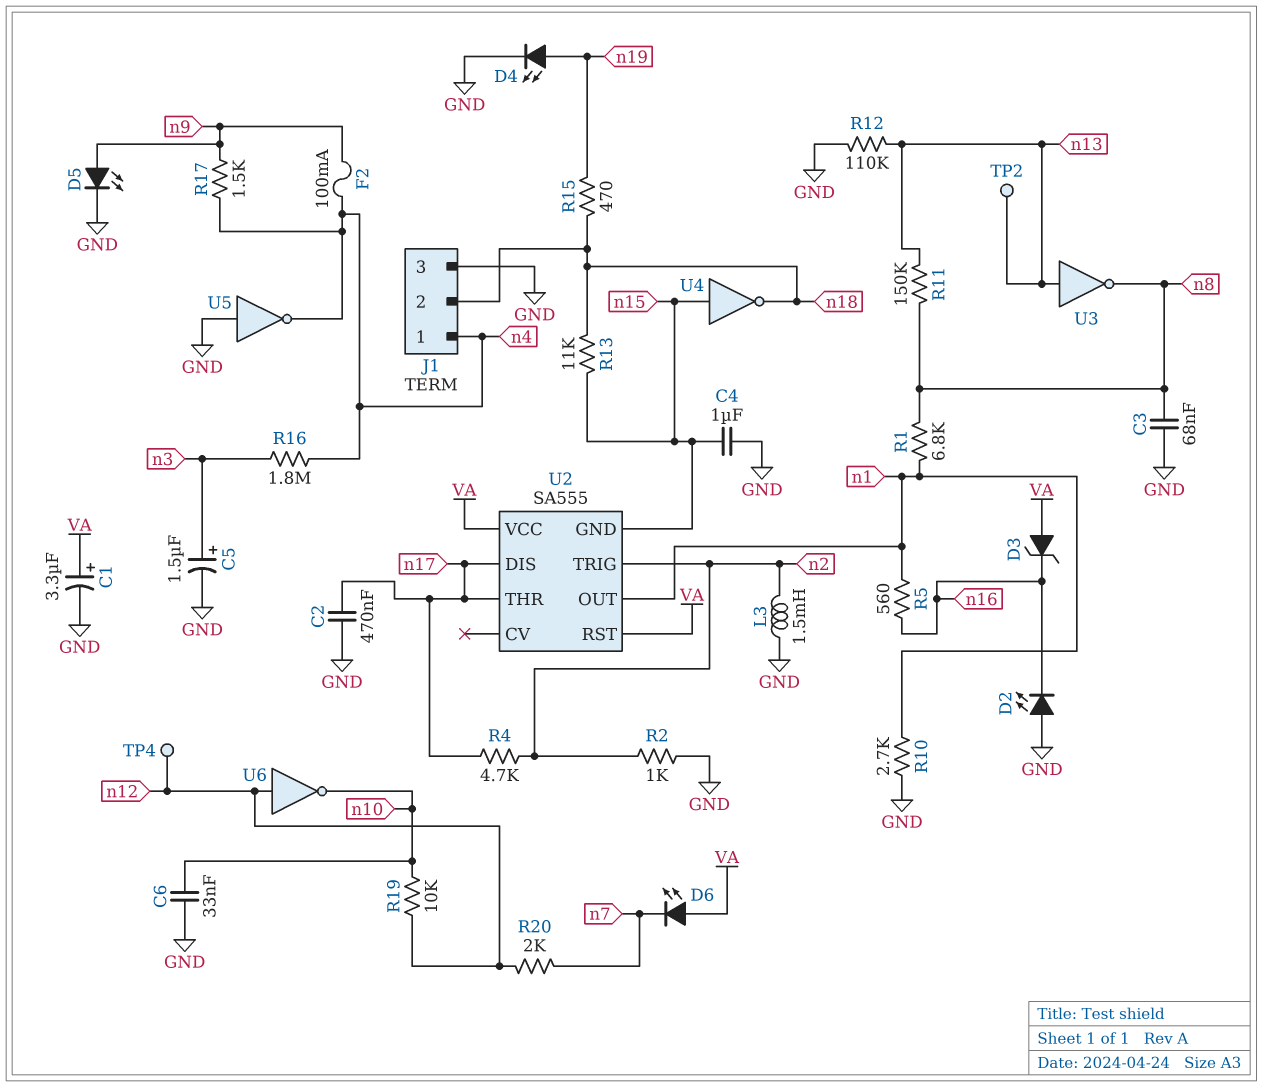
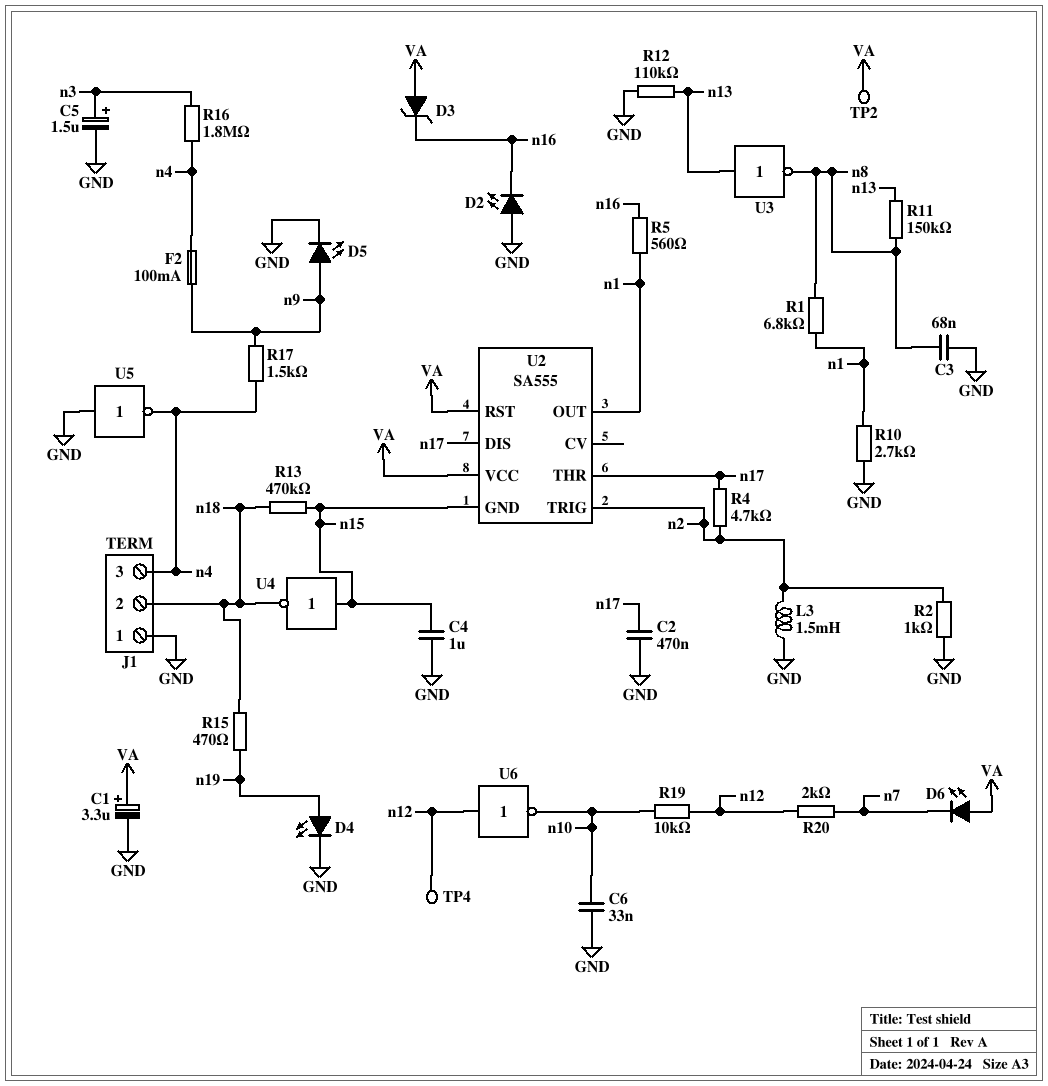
J1 pin 1: n4 -> GND
J1 pin 3: GND -> n4
R13: 11k (n15, n18) -> 470k (n15, n18)
TP2: test point (n13) -> test point (VA)

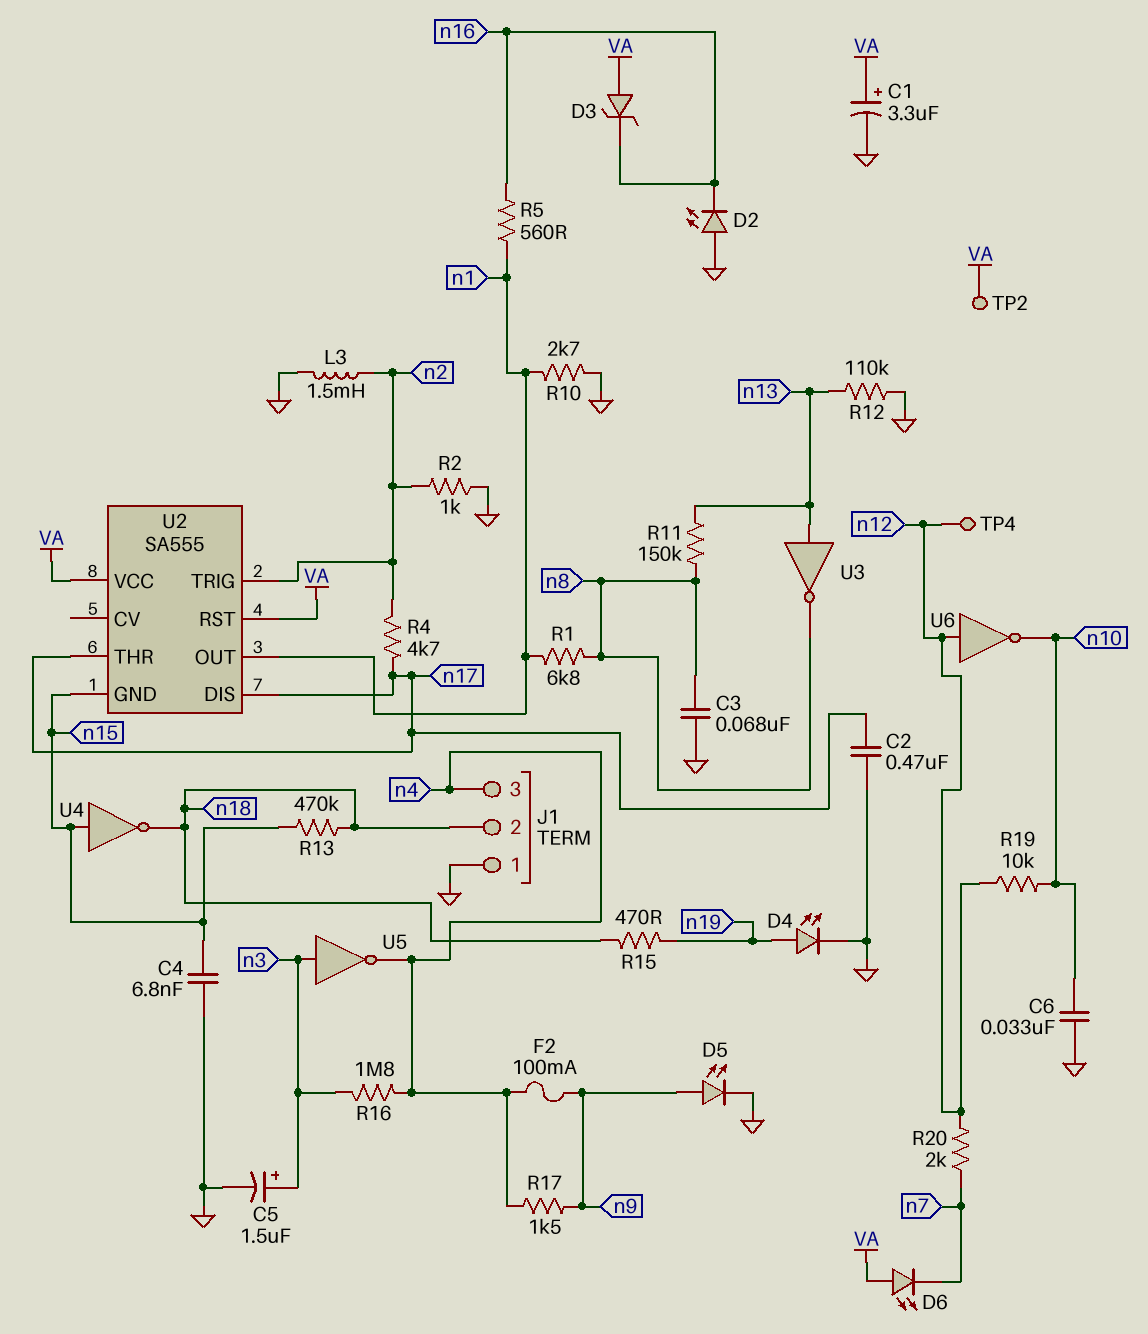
C4: 1uF (GND, n15) -> 6.8nF (GND, n15)
U5: NOT (in GND, out n4) -> NOT (in n3, out n4)

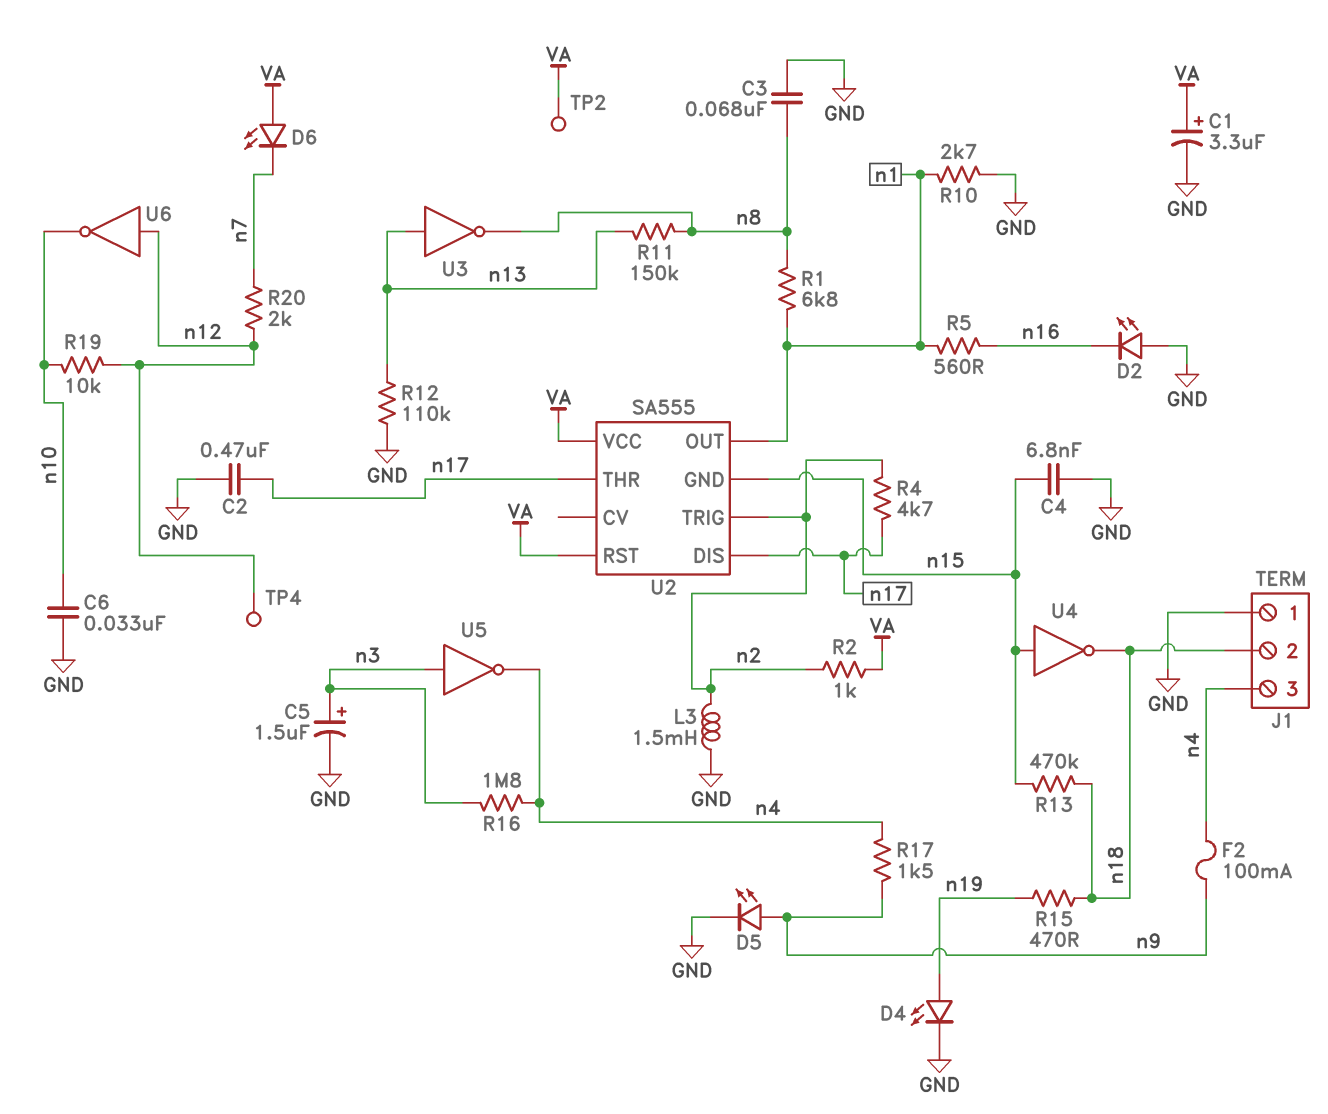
D3: zener (A VA, K n16) -> none
R2: 1k (GND, n2) -> 1k (VA, n2)

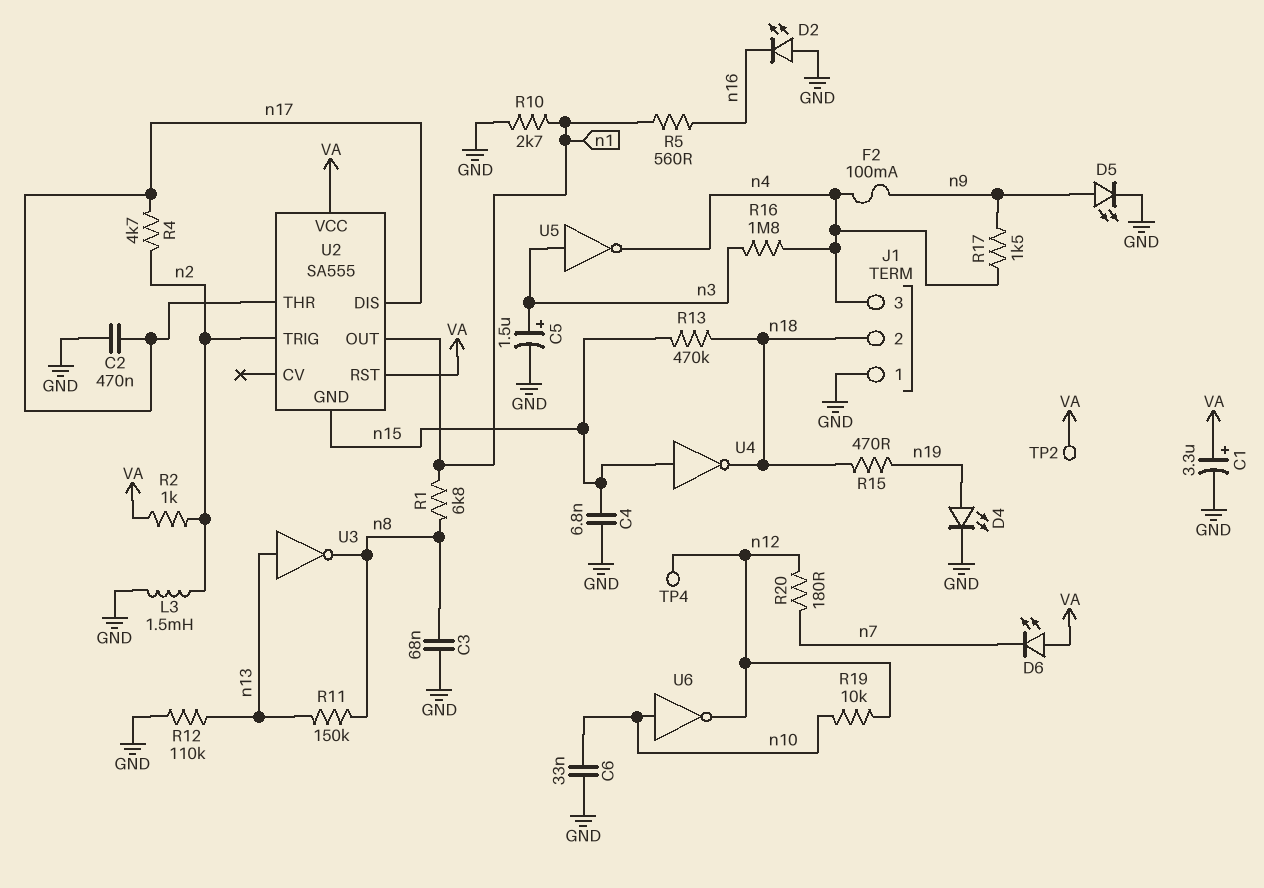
R20: 2k (n7, n12) -> 180 (n7, n12)
U6: NOT (in n12, out n10) -> NOT (in n10, out n12)

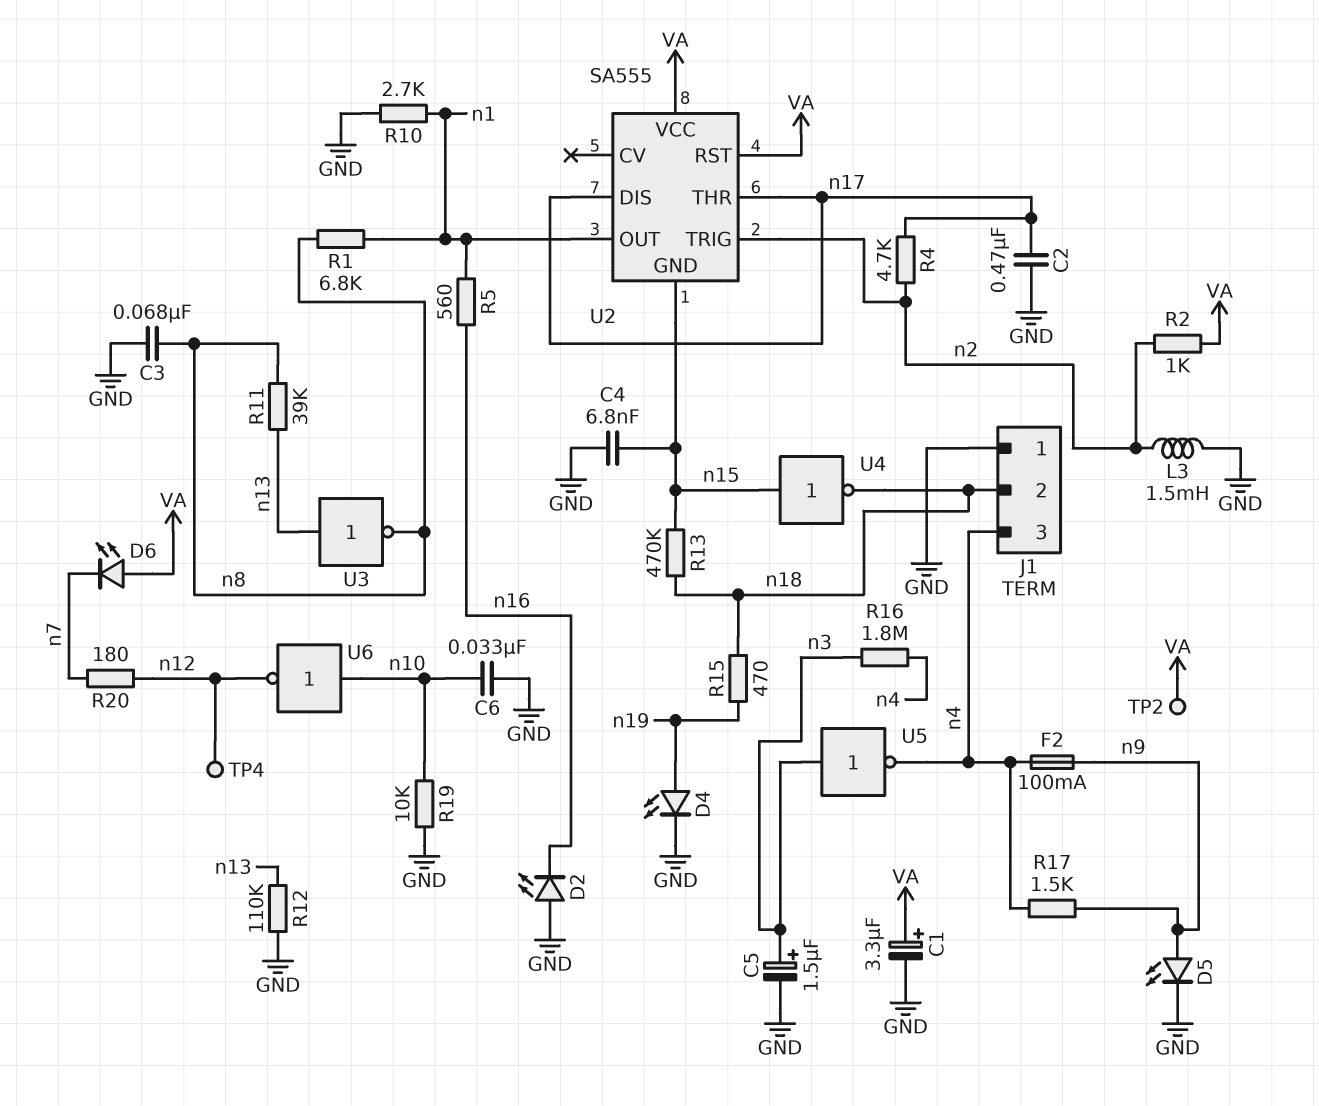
R11: 150k (n8, n13) -> 39k (n8, n13)
R19: 10k (n10, n12) -> 10k (GND, n10)

